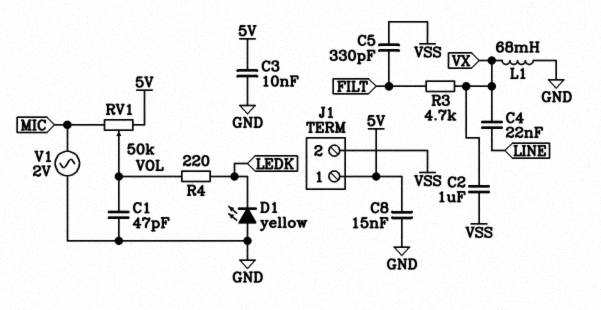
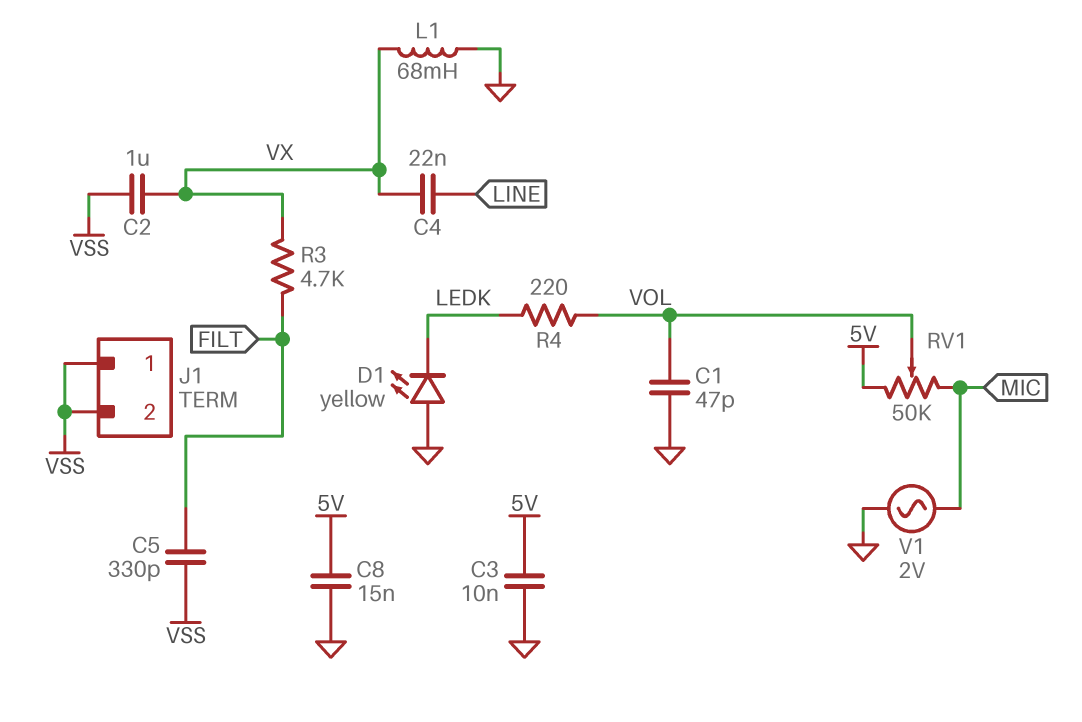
J1 pin 1: 5V -> VSS

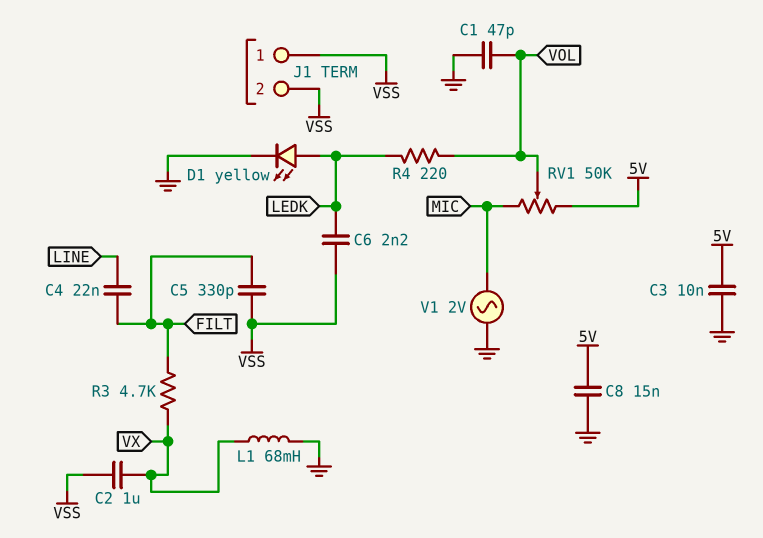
C4: 22nF (LINE, VX) -> 22nF (FILT, LINE)
C6: none -> 2.2nF (LEDK, VSS)
D1: LED yellow (A GND, K LEDK) -> LED yellow (A LEDK, K GND)

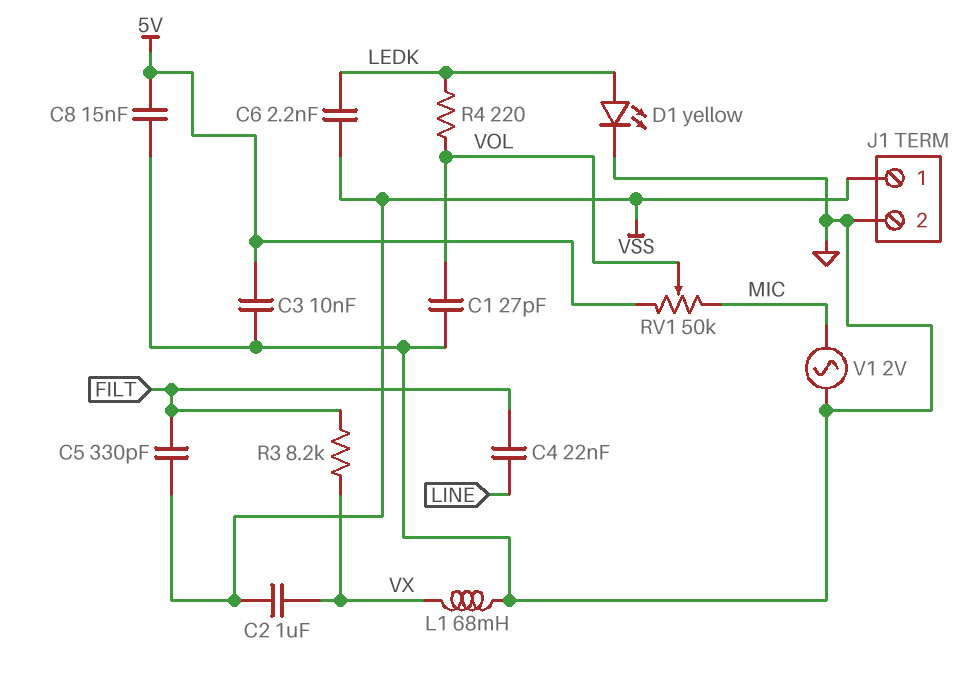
C1: 47pF (GND, VOL) -> 27pF (GND, VOL)
J1 pin 2: VSS -> GND
R3: 4.7k (FILT, VX) -> 8.2k (FILT, VX)

